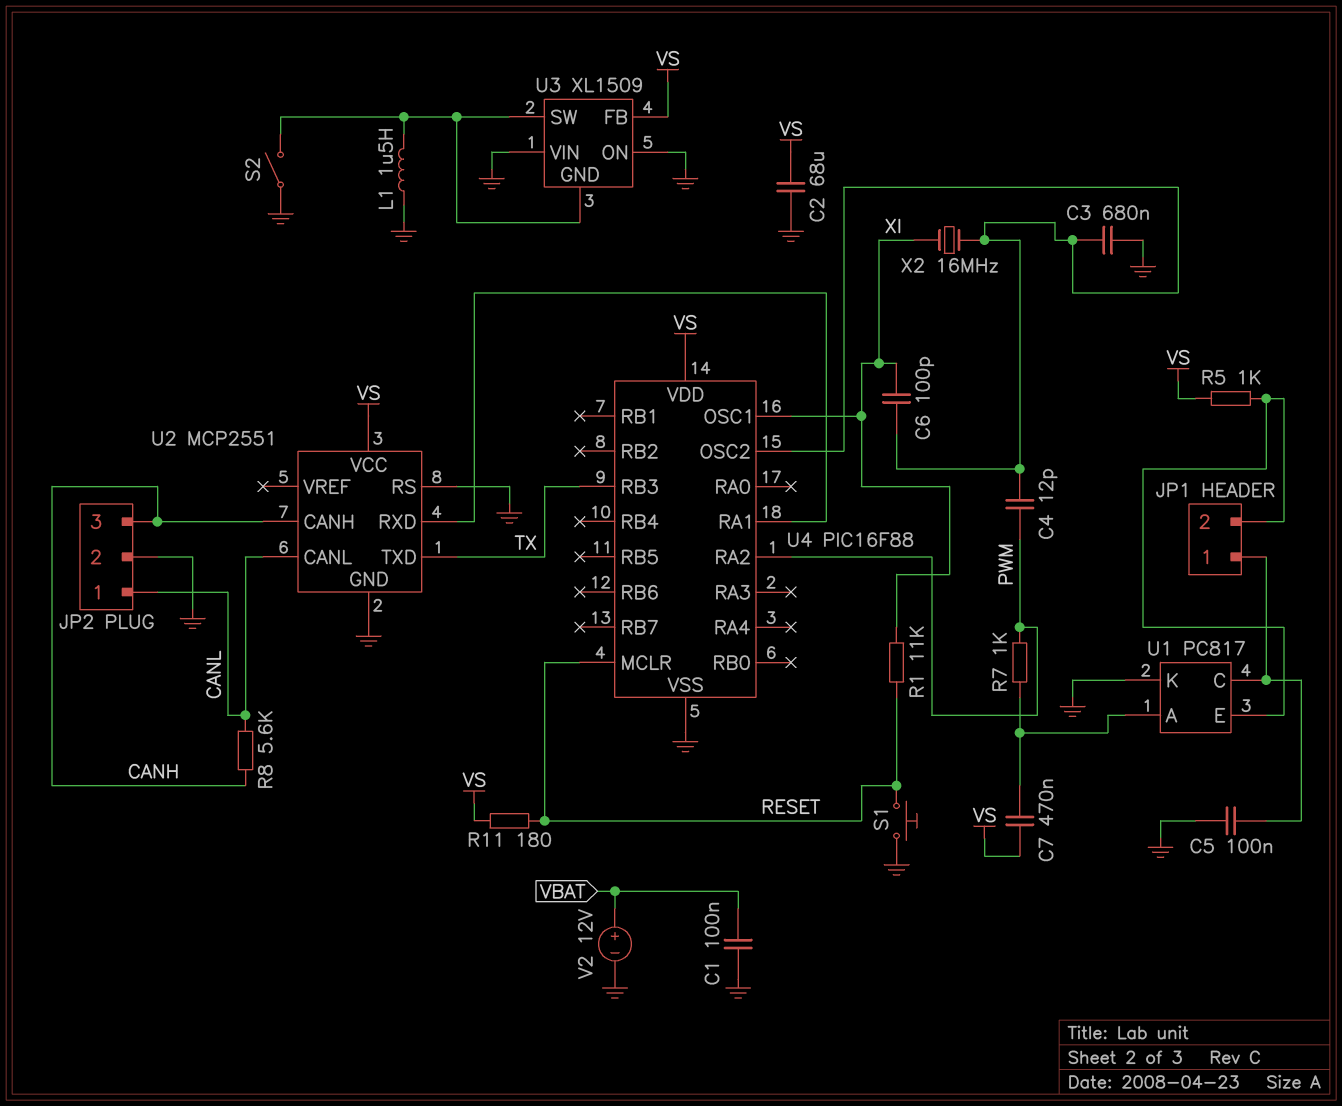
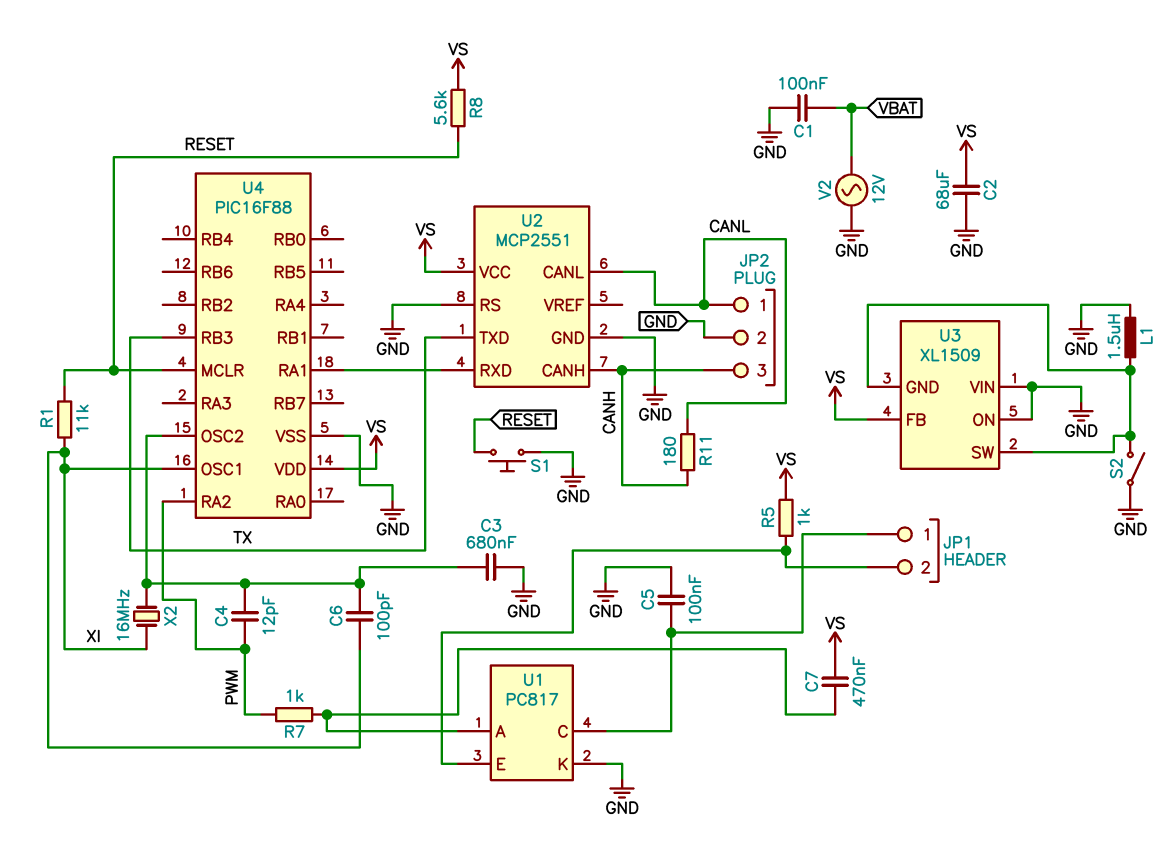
R8: 5.6k (CANH, CANL) -> 5.6k (RESET, VS)
R11: 180 (RESET, VS) -> 180 (CANH, CANL)
V2: 12V (plus VBAT, minus GND) -> AC 12V (GND, VBAT)

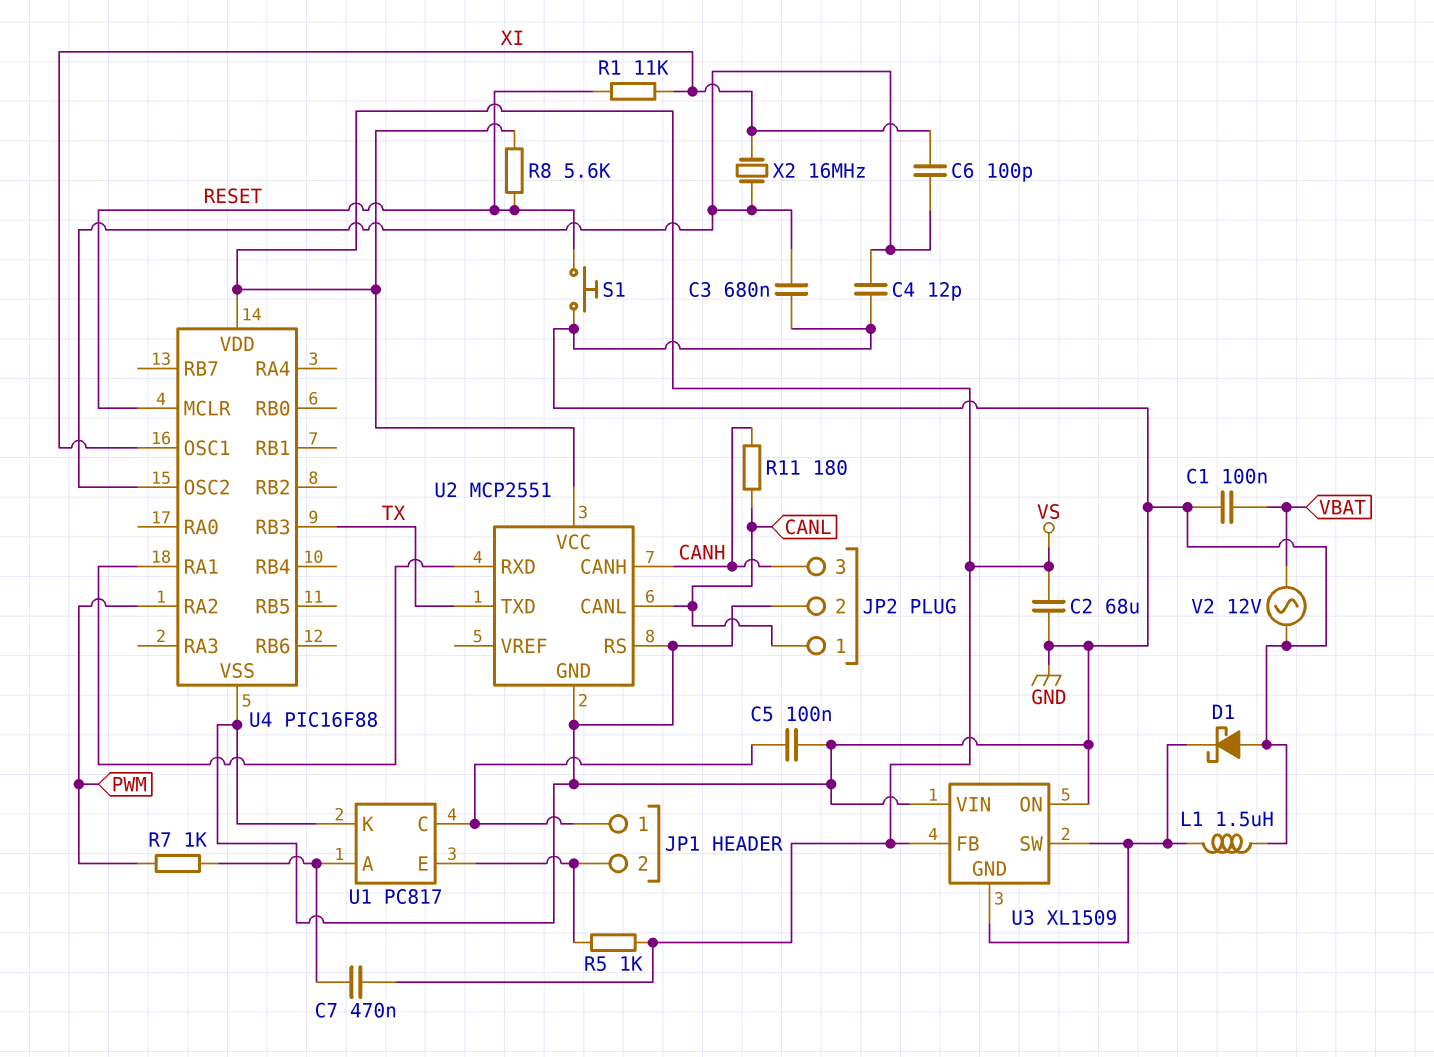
C4: 12pF (PWM, U4/OSC2) -> 12pF (GND, U4/OSC2)
D1: none -> schottky (A GND, K U3/GND)
S2: switch (GND, U3/GND) -> none

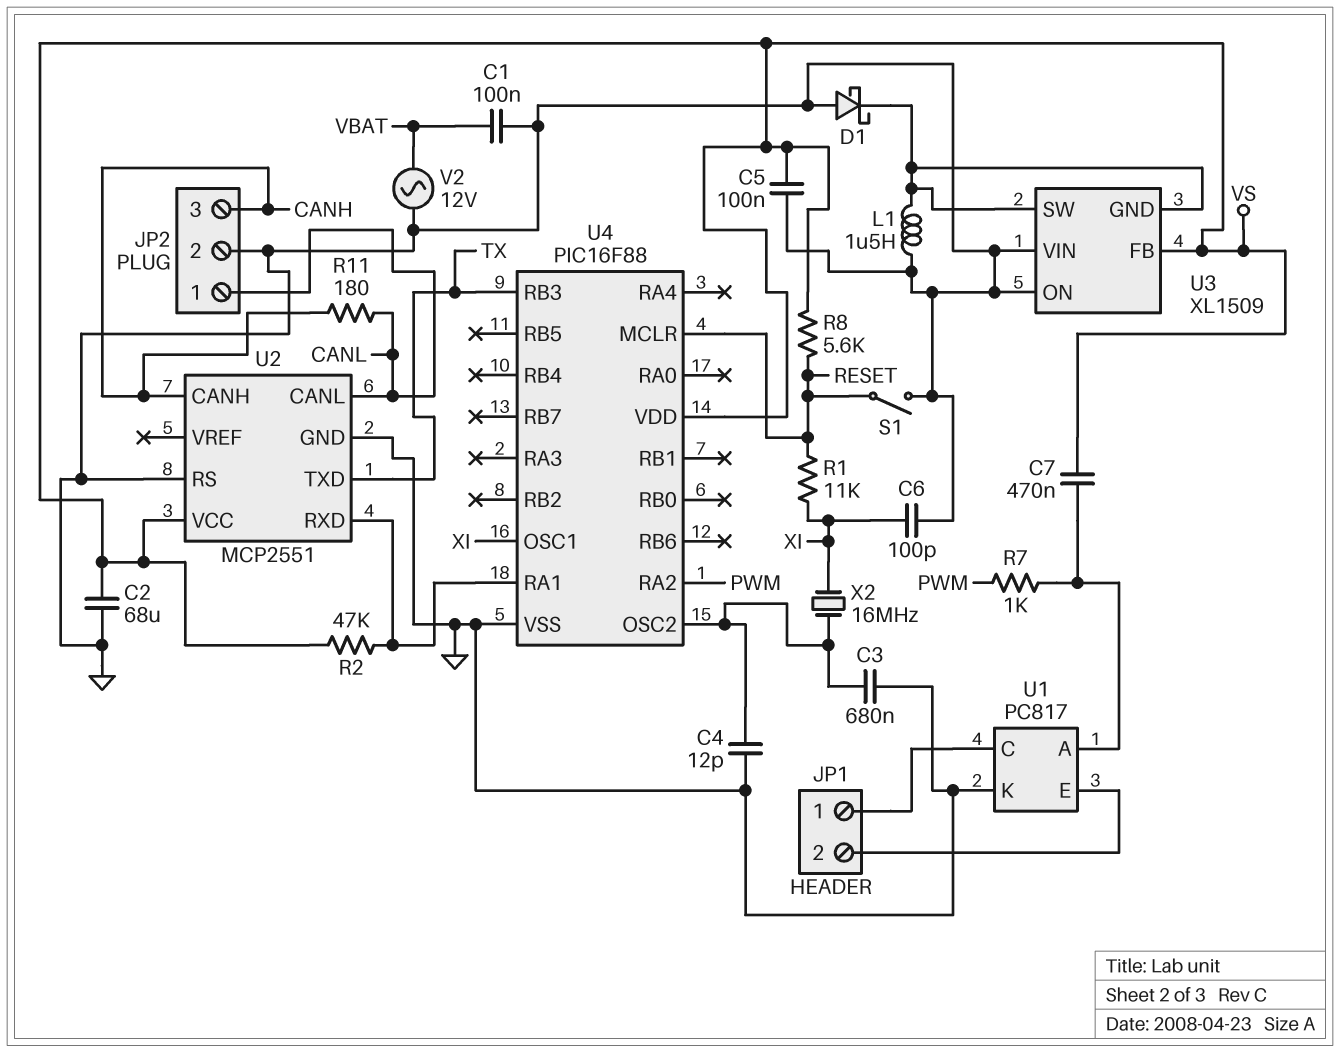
C5: 100nF (GND, JP1/1) -> 100nF (GND, VS)
C6: 100pF (U4/OSC2, XI) -> 100pF (GND, XI)
R2: none -> 47k (U2/RXD, VS)
R5: 1k (JP1/2, VS) -> none
S1: button (GND, RESET) -> switch (GND, RESET)

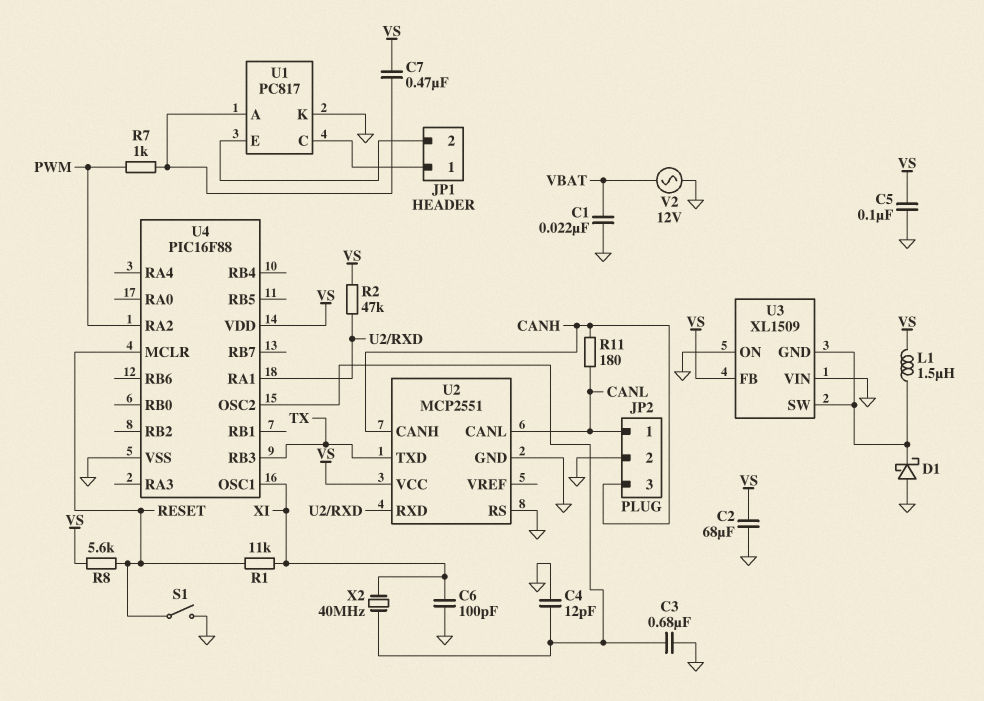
C1: 100nF (GND, VBAT) -> 22nF (GND, VBAT)
L1: 1.5uH (GND, U3/GND) -> 1.5uH (U3/GND, VS)
X2: 16MHz (U4/OSC2, XI) -> 40MHz (U4/OSC2, XI)

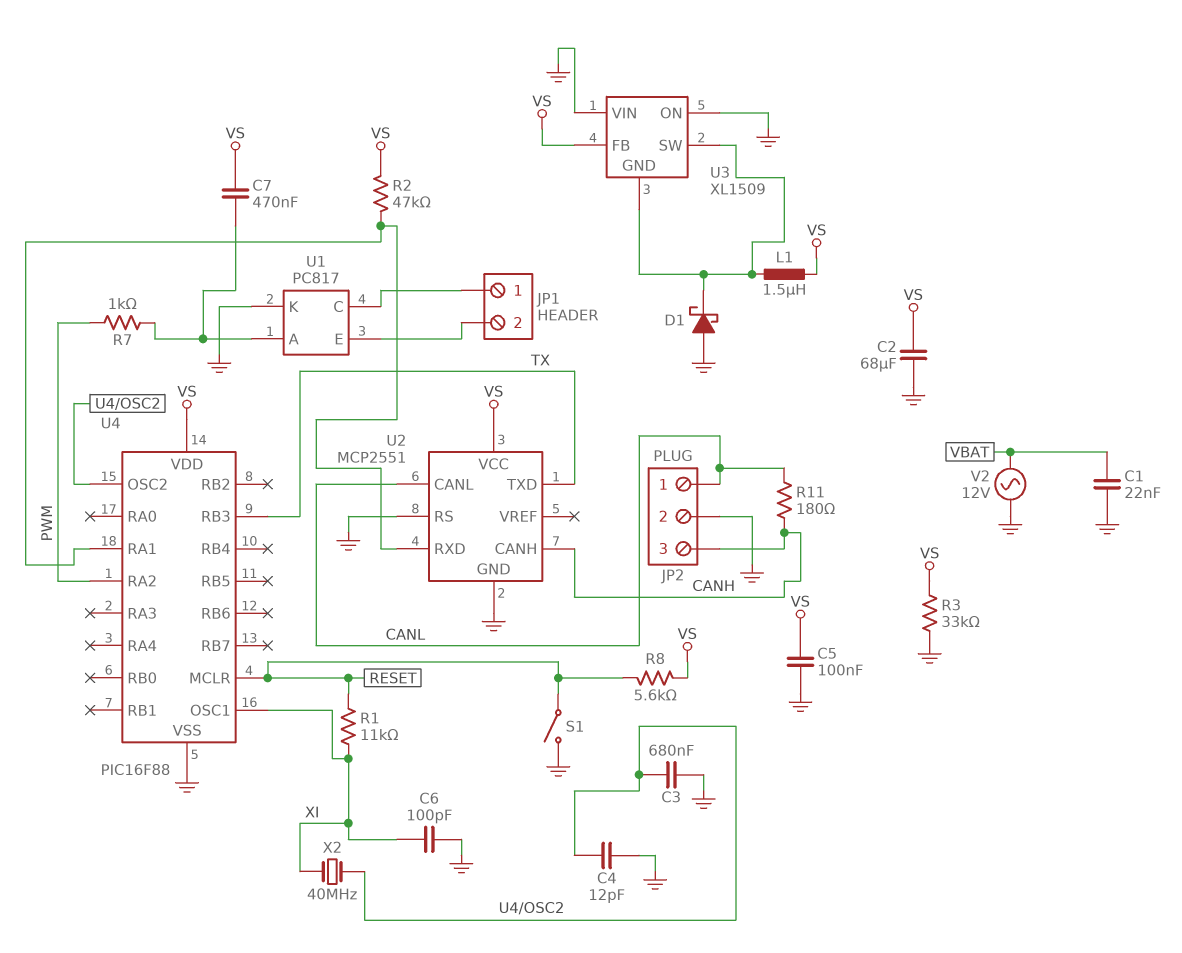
R3: none -> 33k (GND, VS)

